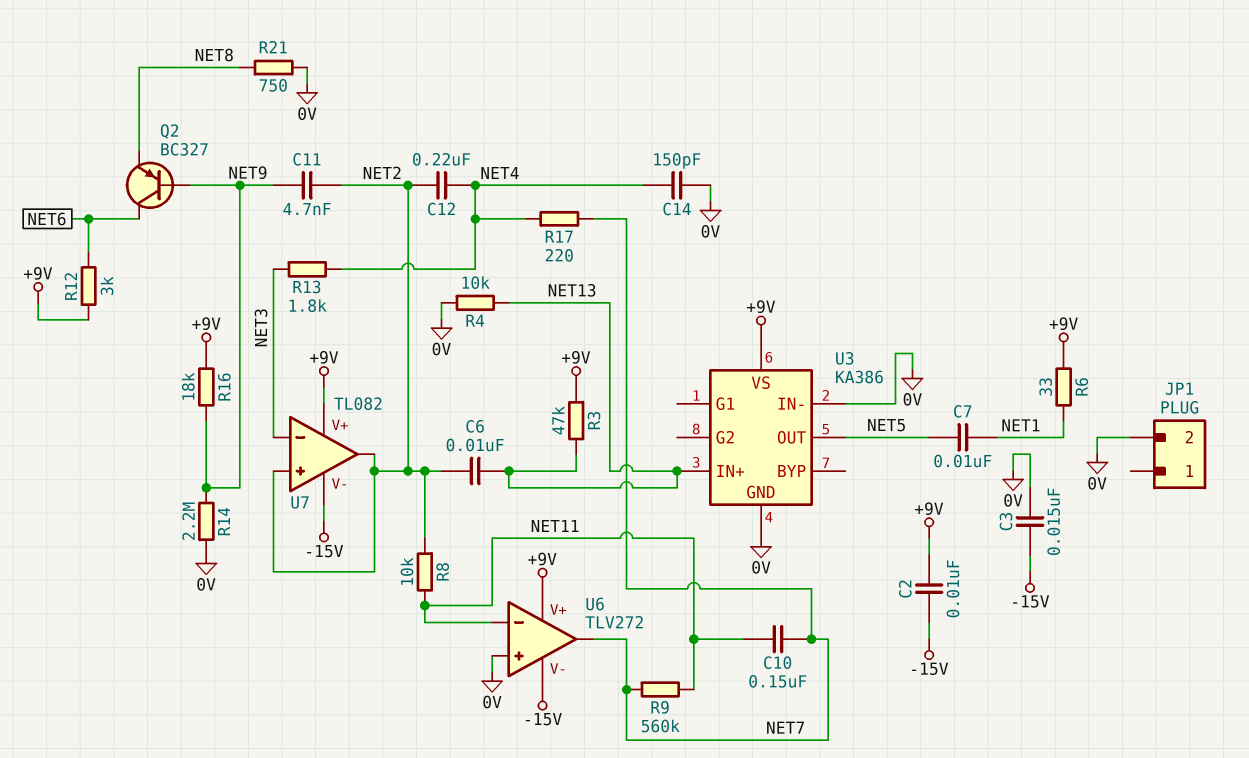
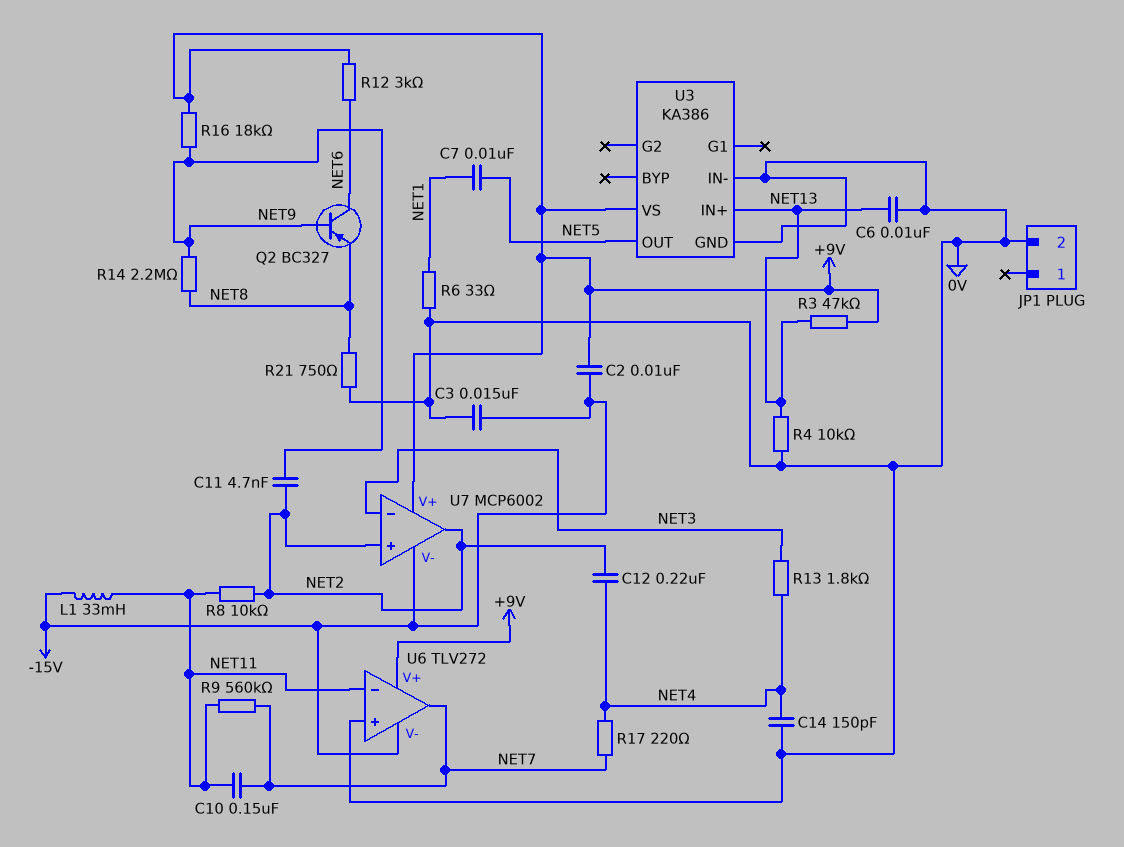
C6: 10nF (NET2, NET13) -> 10nF (0V, NET13)
L1: none -> 33mH (-15V, NET11)
R6: 33 (+9V, NET1) -> 33 (0V, NET1)
R14: 2.2M (0V, NET9) -> 2.2M (NET8, NET9)
U7: TL082 -> MCP6002

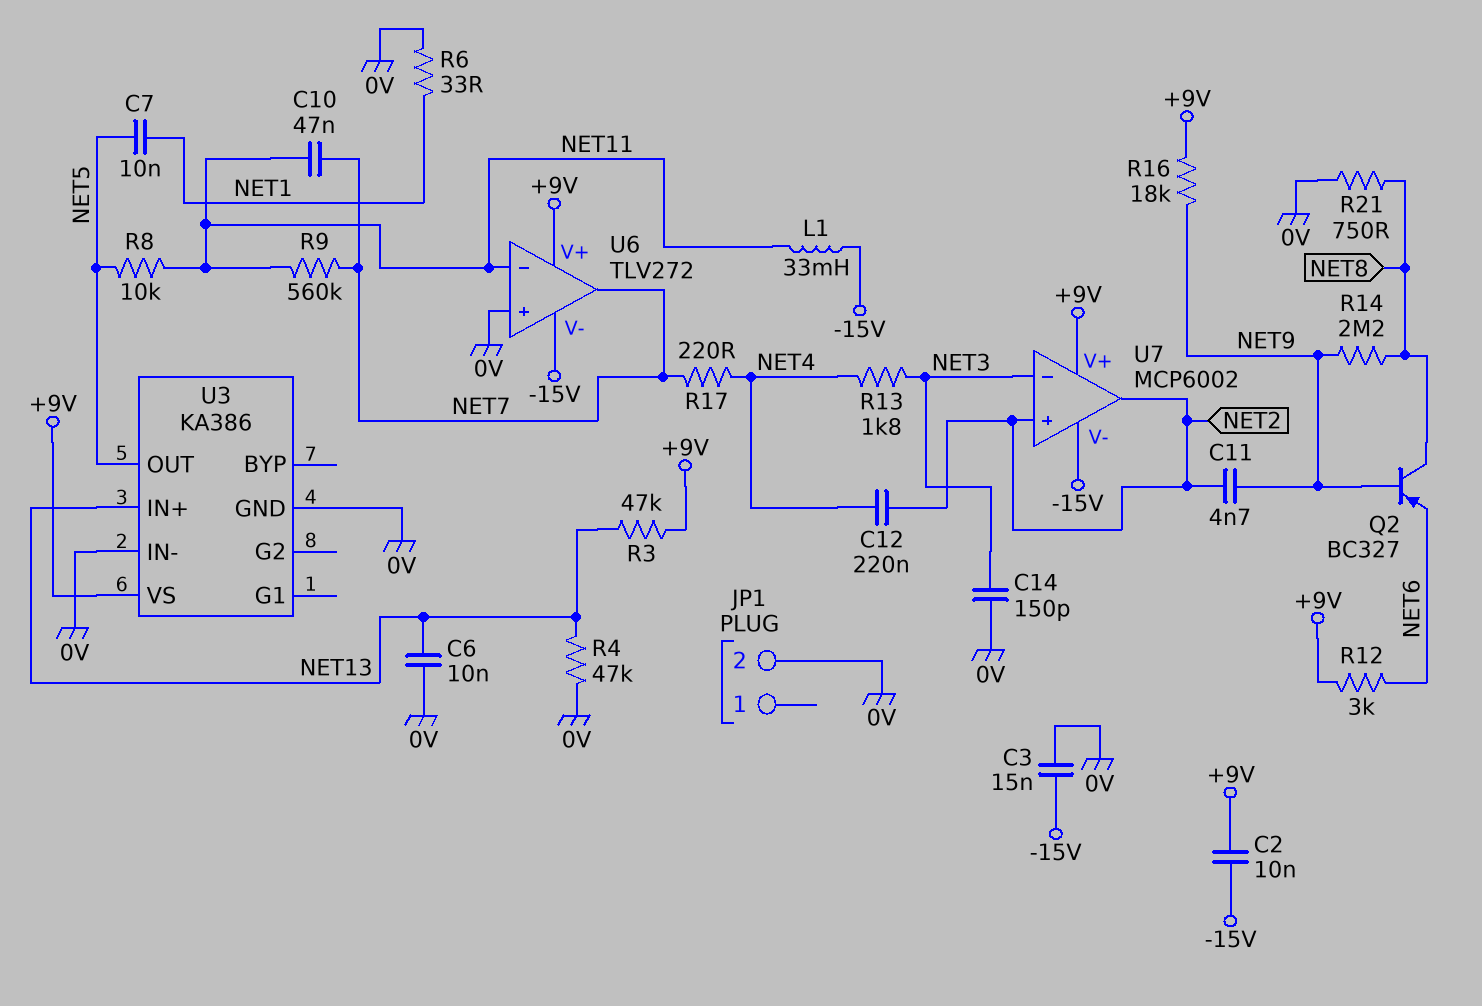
C10: 150nF (NET7, NET11) -> 47nF (NET7, NET11)
C14: 150pF (0V, NET4) -> 150pF (0V, NET3)
Q2: PNP BC327 (B NET9, C NET6, E NET8) -> PNP BC327 (B NET9, C NET8, E NET6)
R4: 10k (0V, NET13) -> 47k (0V, NET13)
R8: 10k (NET2, NET11) -> 10k (NET5, NET11)

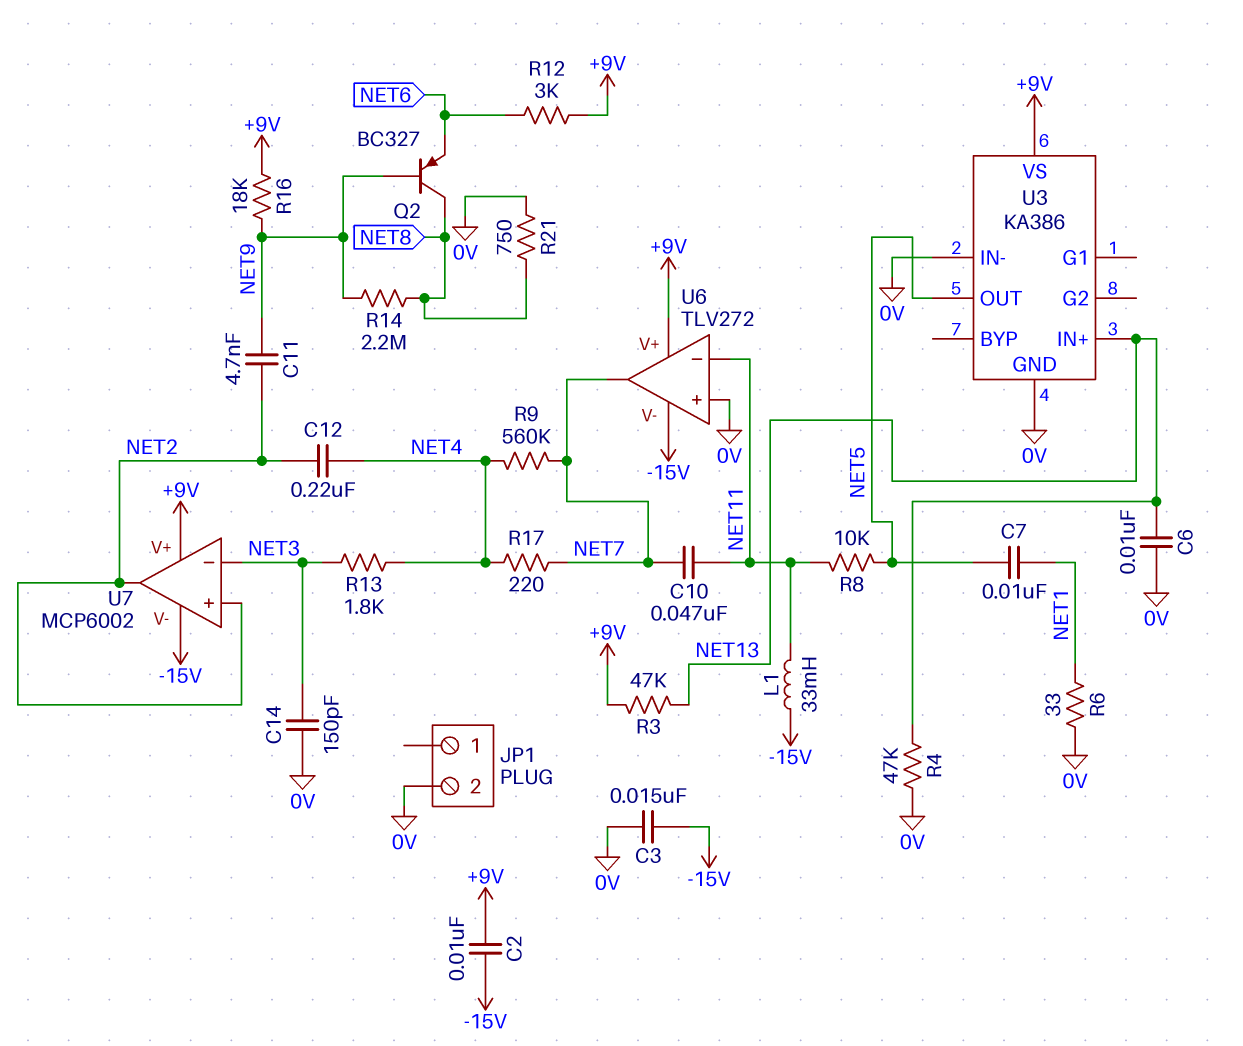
R9: 560k (NET7, NET11) -> 560k (NET4, NET7)

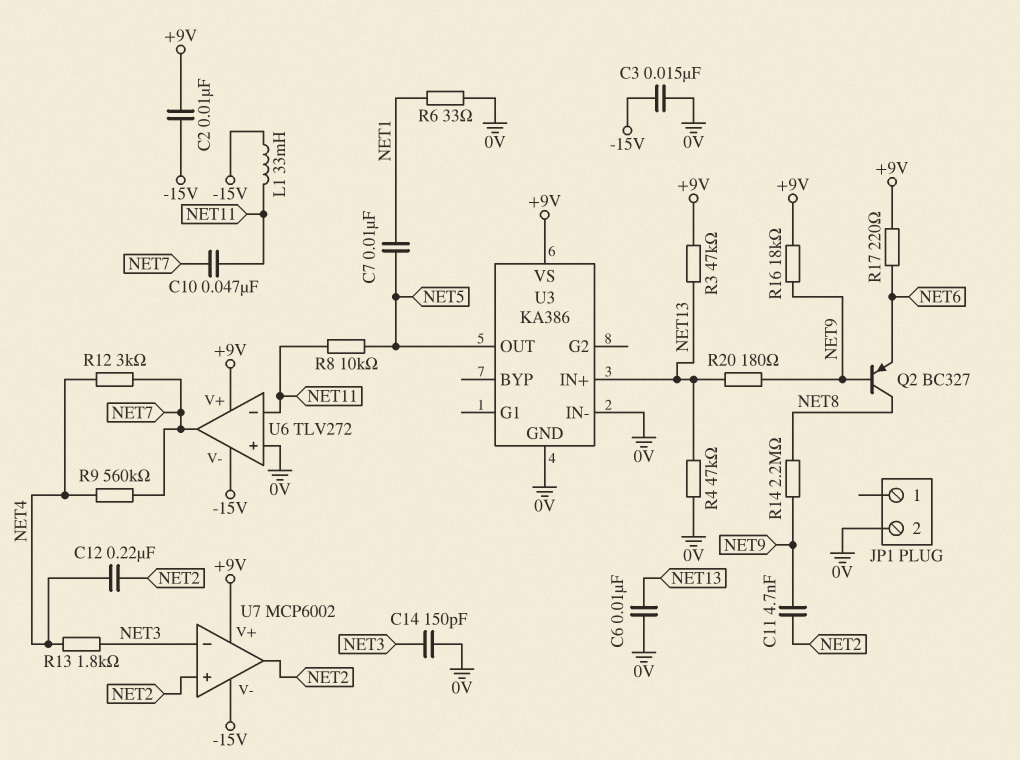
R12: 3k (+9V, NET6) -> 3k (NET4, NET7)
R17: 220 (NET4, NET7) -> 220 (+9V, NET6)
R20: none -> 180 (NET9, NET13)
R21: 750 (0V, NET8) -> none

